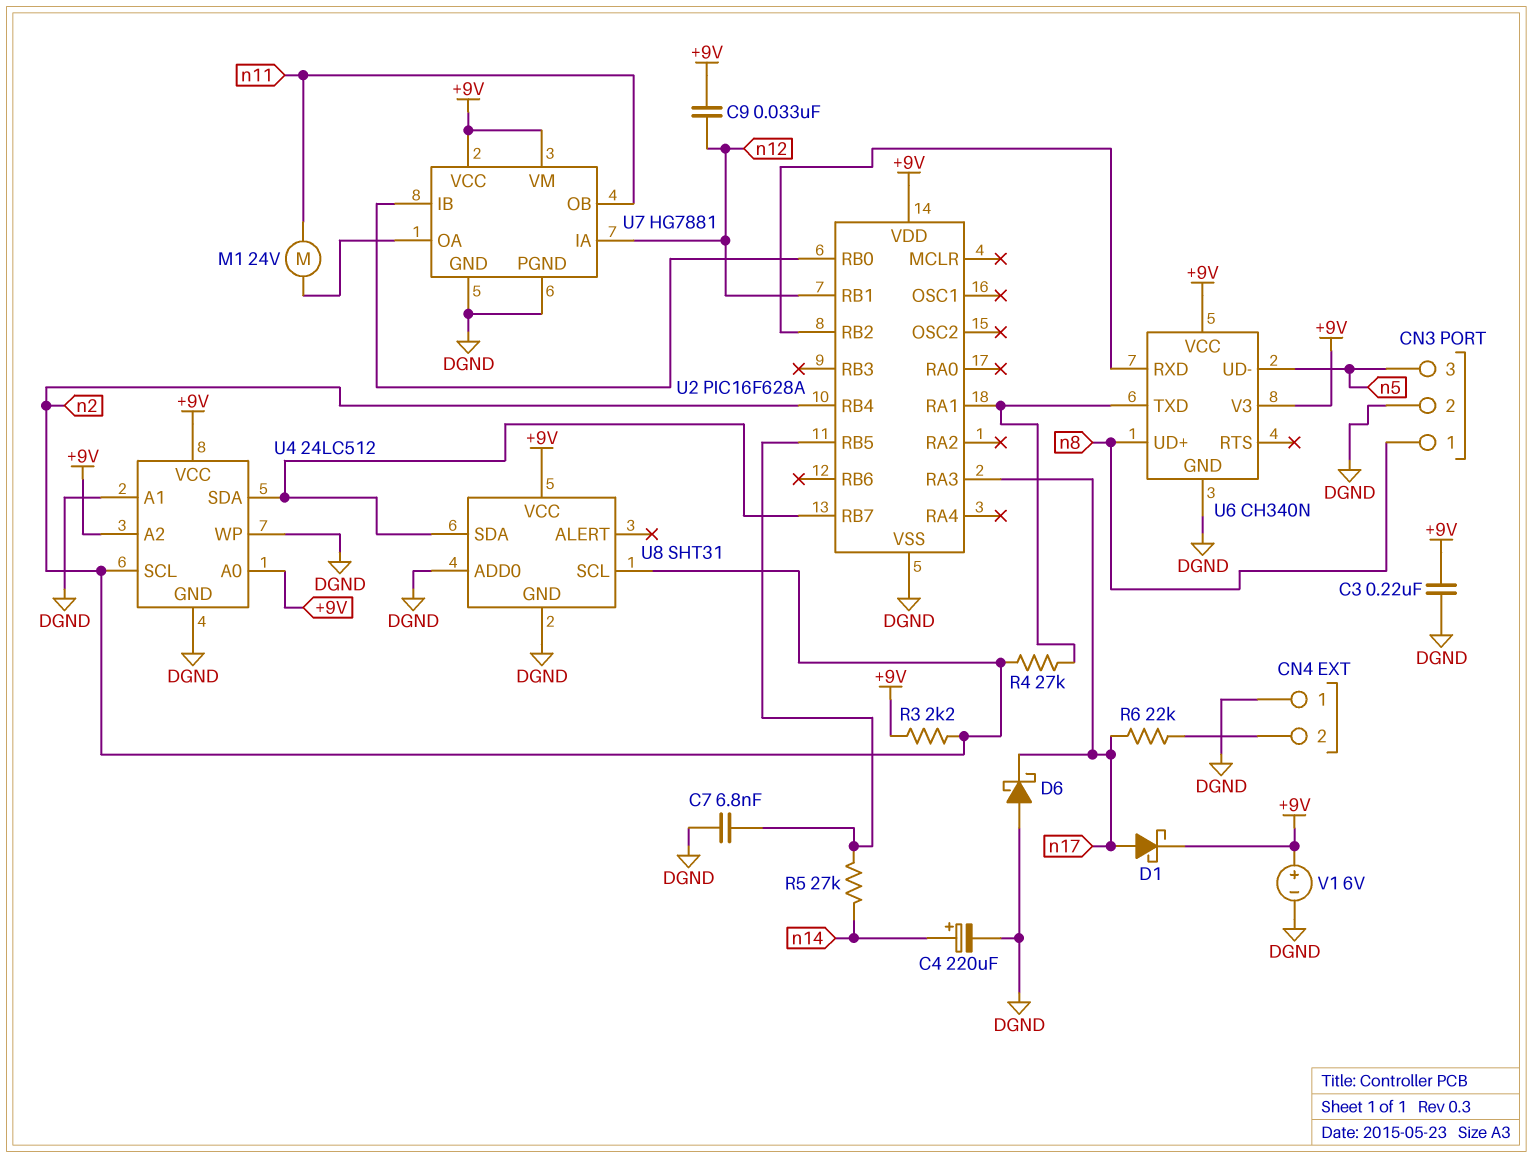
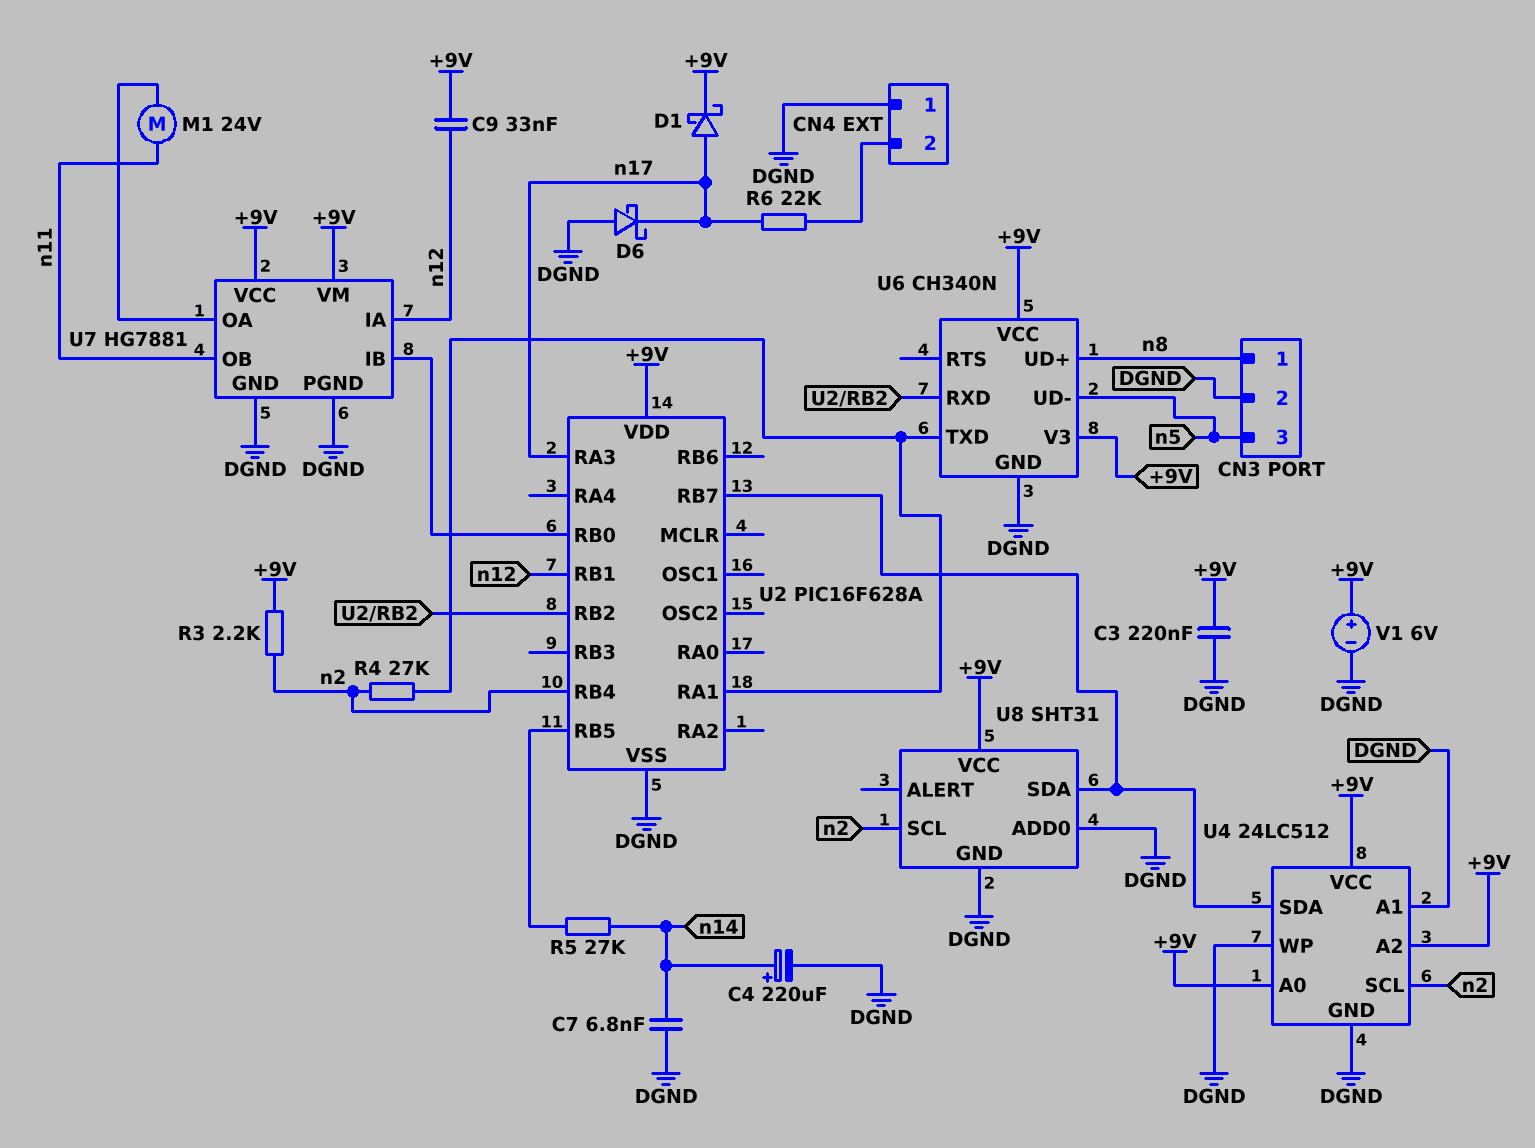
C7: 6.8nF (DGND, U2/RB5) -> 6.8nF (DGND, n14)

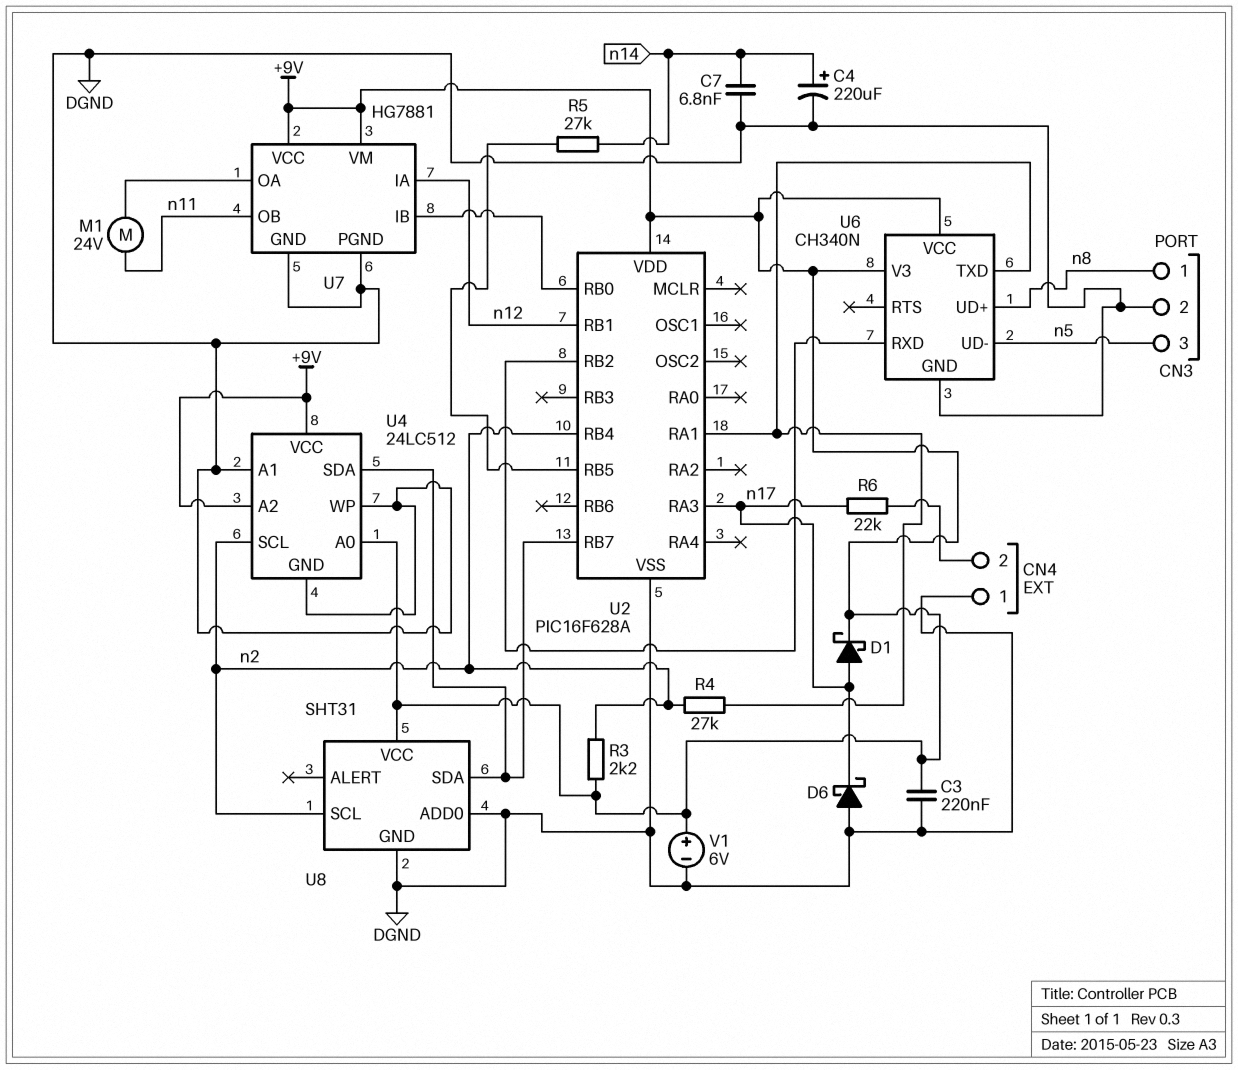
C9: 33nF (+9V, n12) -> none

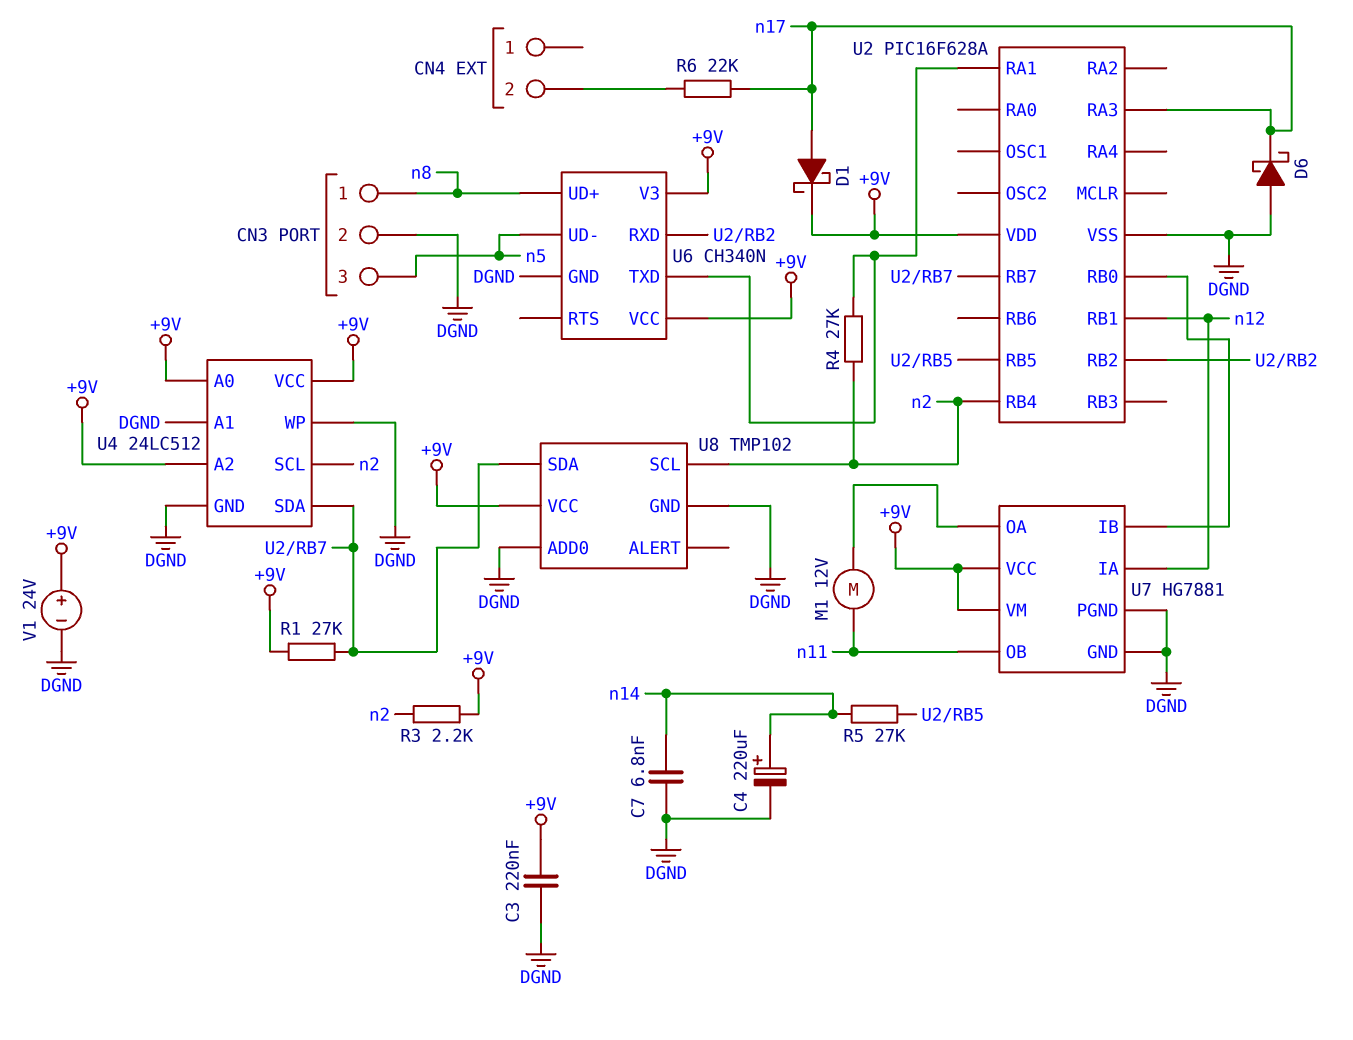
CN4 pin 1: DGND -> none
M1: motor 24V (U7/OA, n11) -> motor 12V (U7/OA, n11)
R1: none -> 27k (+9V, U2/RB7)
U8: SHT31 -> TMP102
V1: 6V (plus +9V, minus DGND) -> 24V (plus +9V, minus DGND)

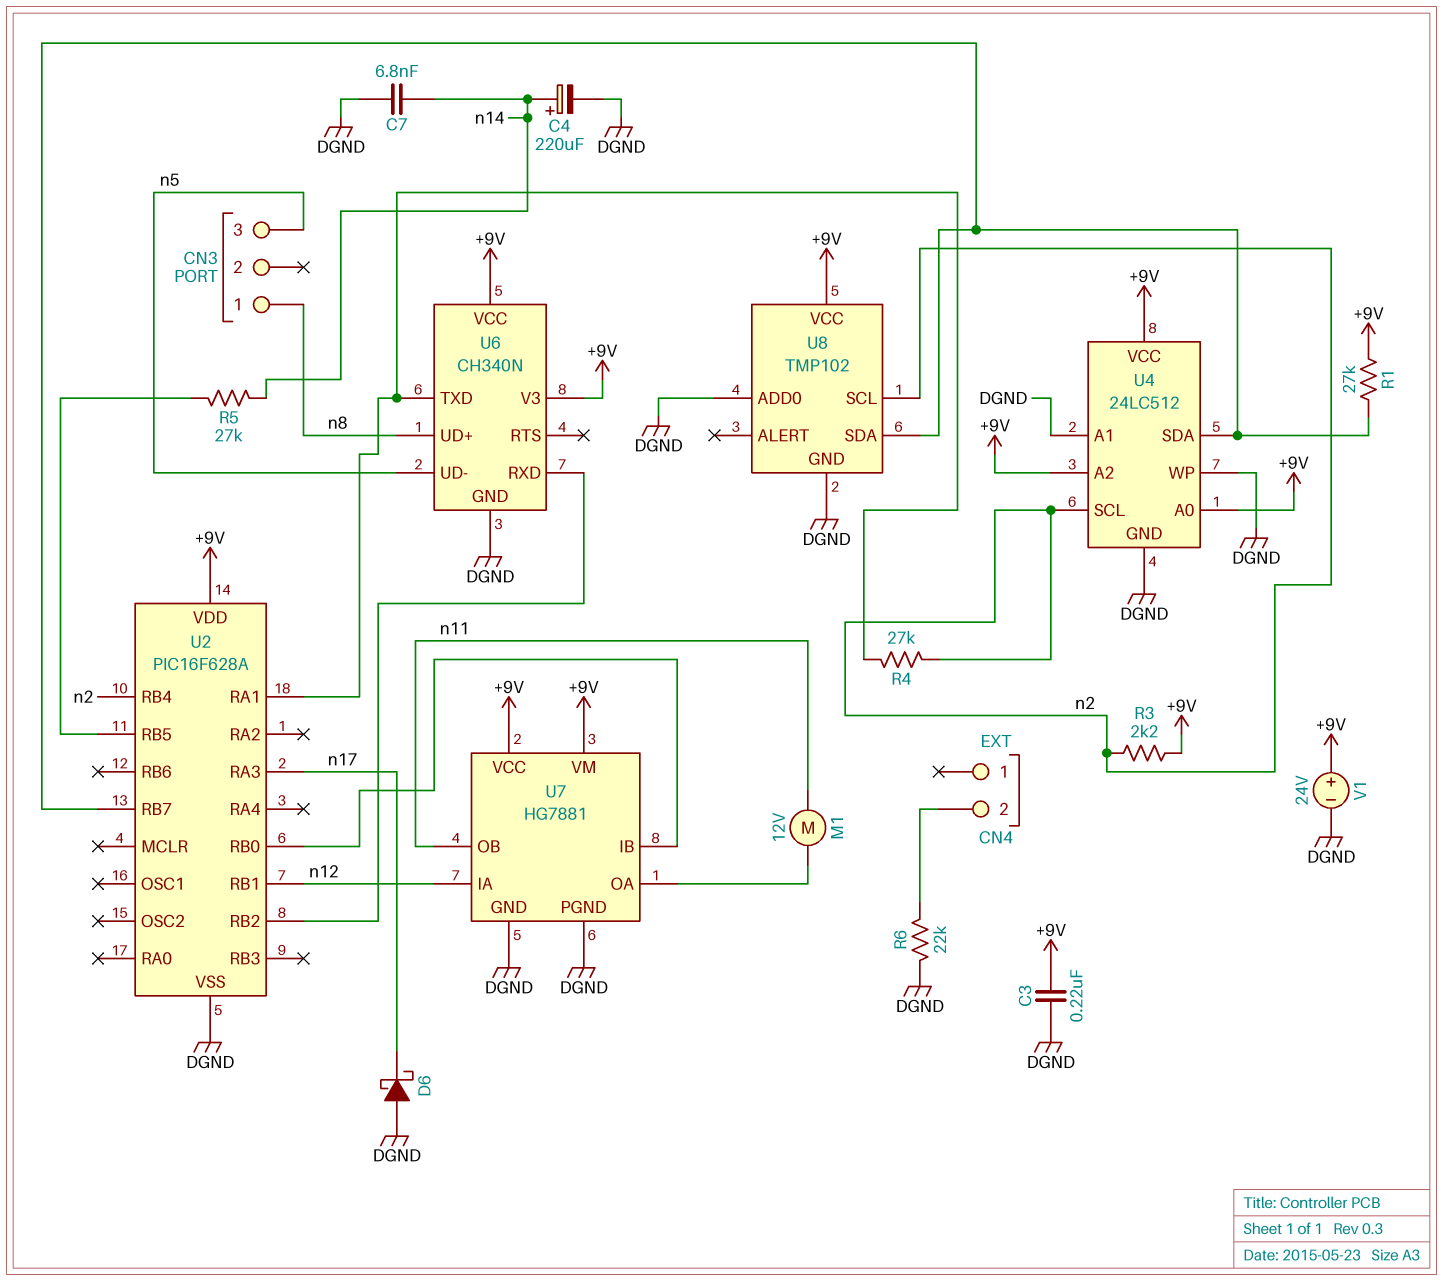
CN3 pin 2: DGND -> none
D1: schottky (A n17, K +9V) -> none
R6: 22k (CN4/2, n17) -> 22k (CN4/2, DGND)

